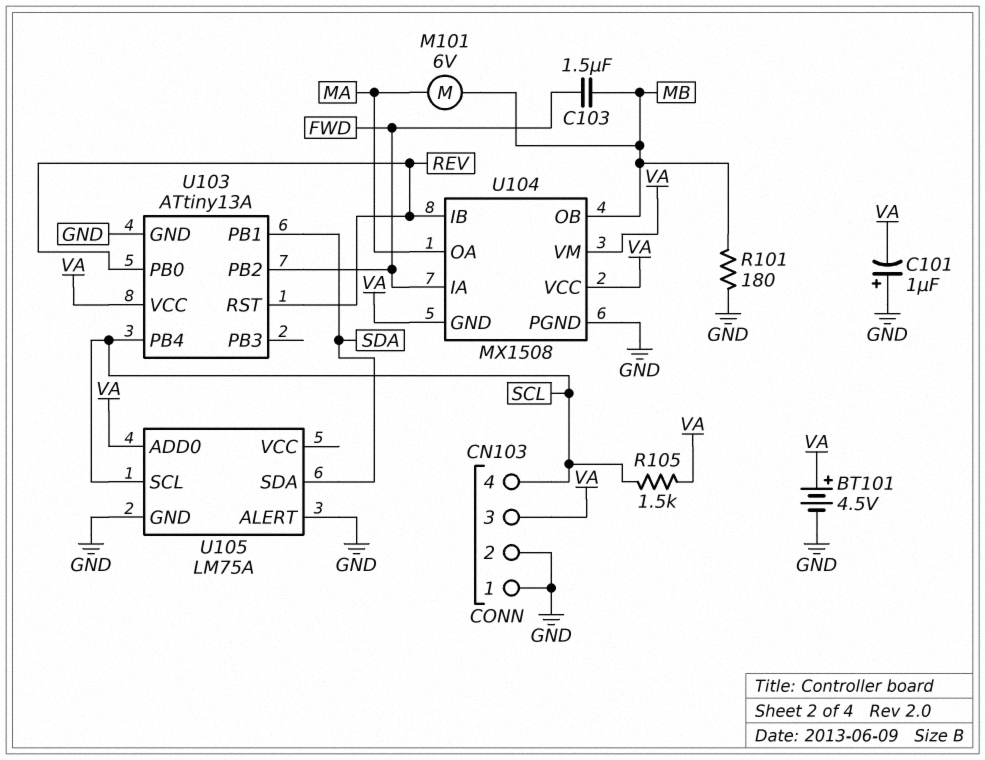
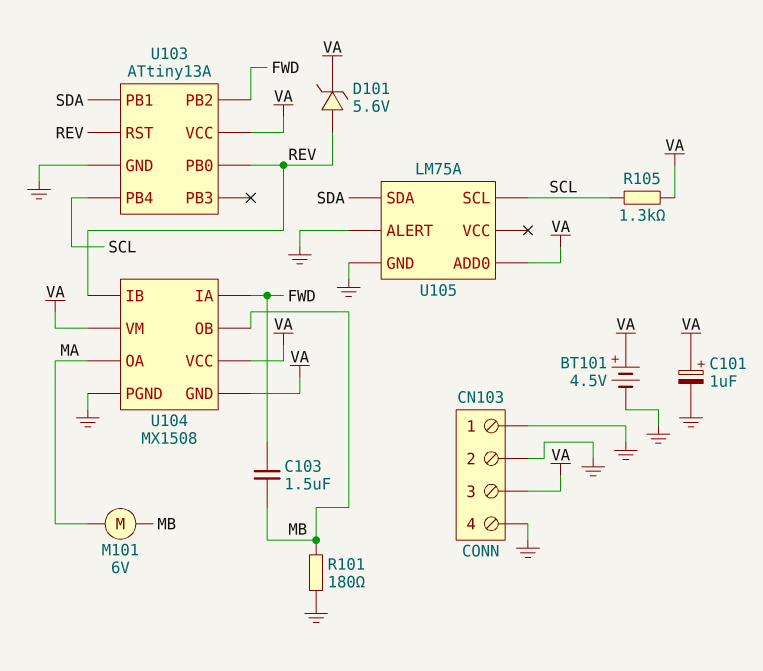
C101: 1uF (plus GND, minus VA) -> 1uF (plus VA, minus GND)
CN103 pin 4: SCL -> GND
D101: none -> zener 5.6V (A REV, K VA)
R105: 1.5k (SCL, VA) -> 1.3k (SCL, VA)

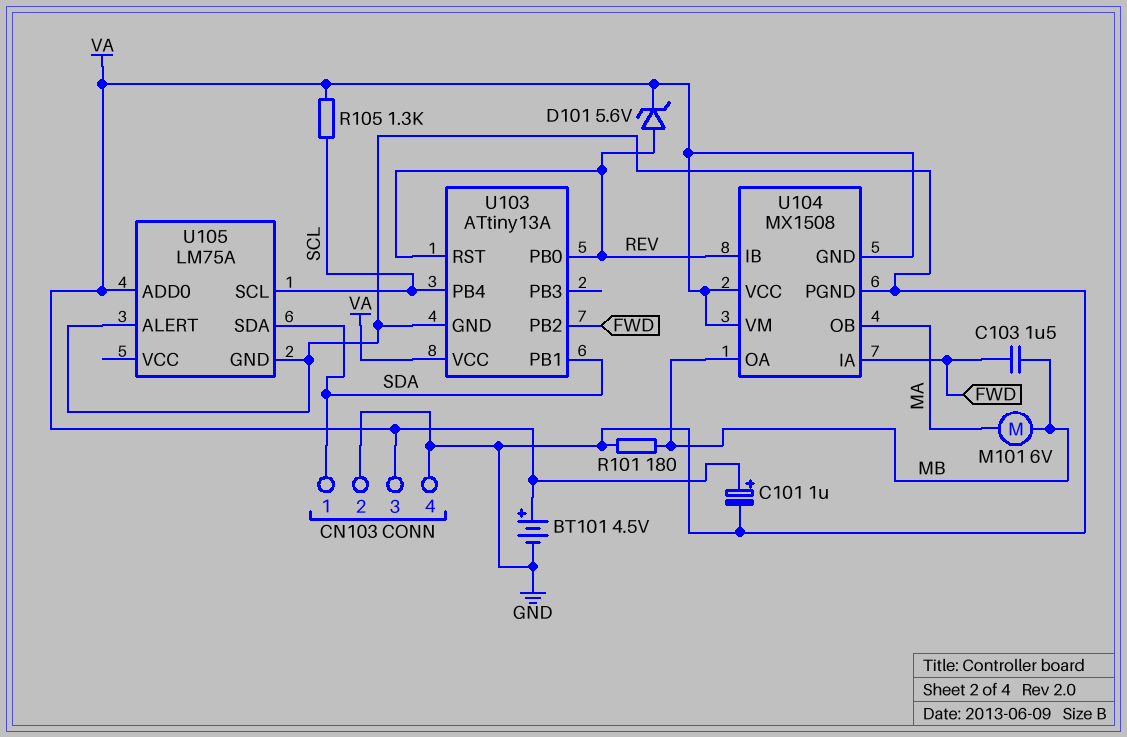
CN103 pin 1: GND -> SDA
U104 pin OA: MA -> MB
U104 pin OB: MB -> MA

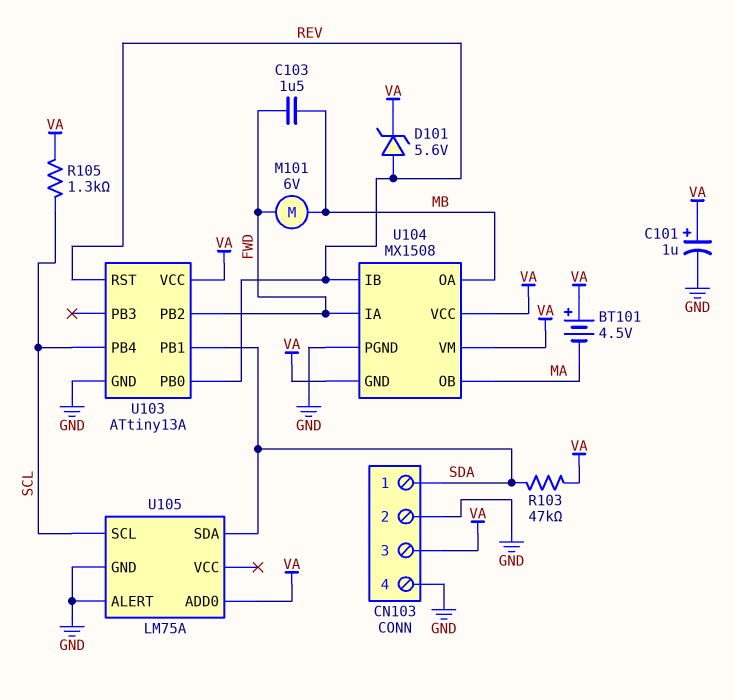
BT101: 4.5V (plus VA, minus GND) -> 4.5V (plus VA, minus MA)
M101: motor 6V (MA, MB) -> motor 6V (FWD, MB)
R101: 180 (GND, MB) -> none
R103: none -> 47k (SDA, VA)

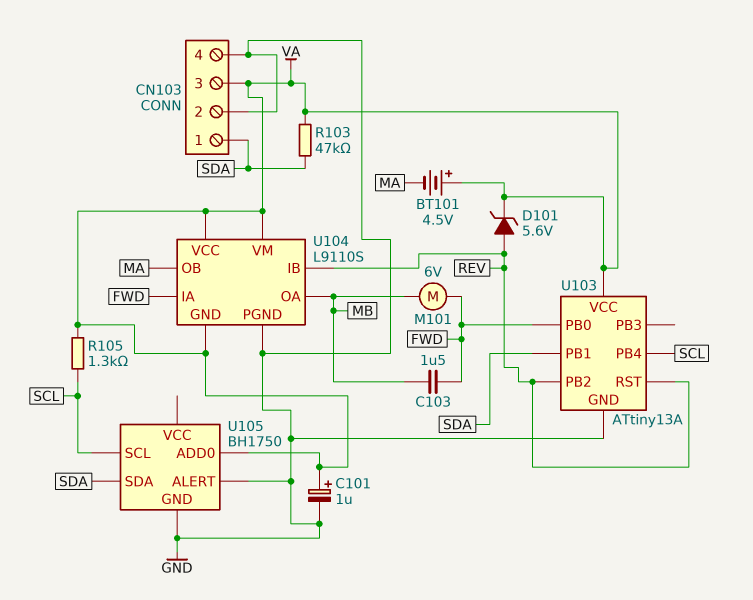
U103 pin PB0: REV -> FWD
U103 pin PB2: FWD -> REV
U104: MX1508 -> L9110S
U105: LM75A -> BH1750

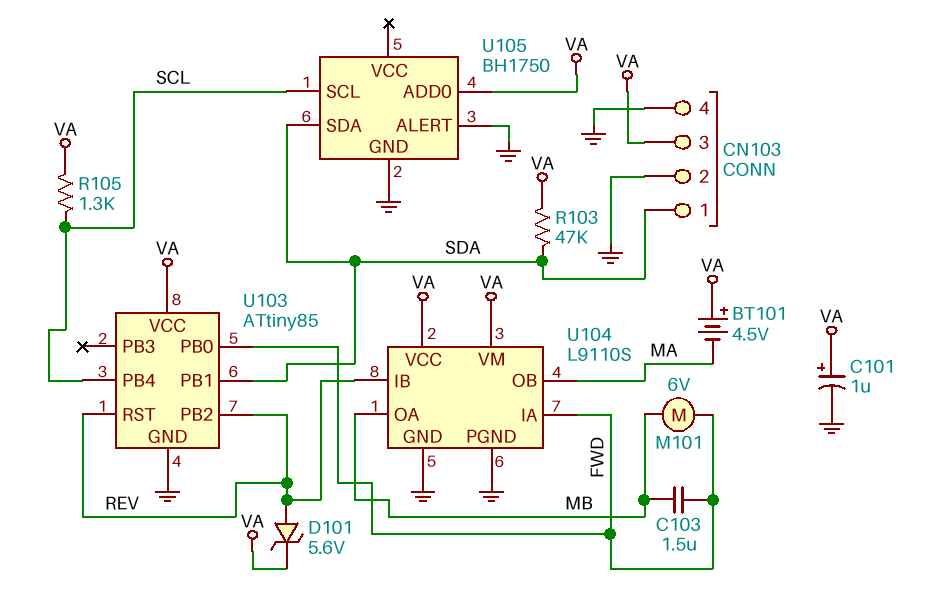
U103: ATtiny13A -> ATtiny85
U104 pin GND: VA -> GND

